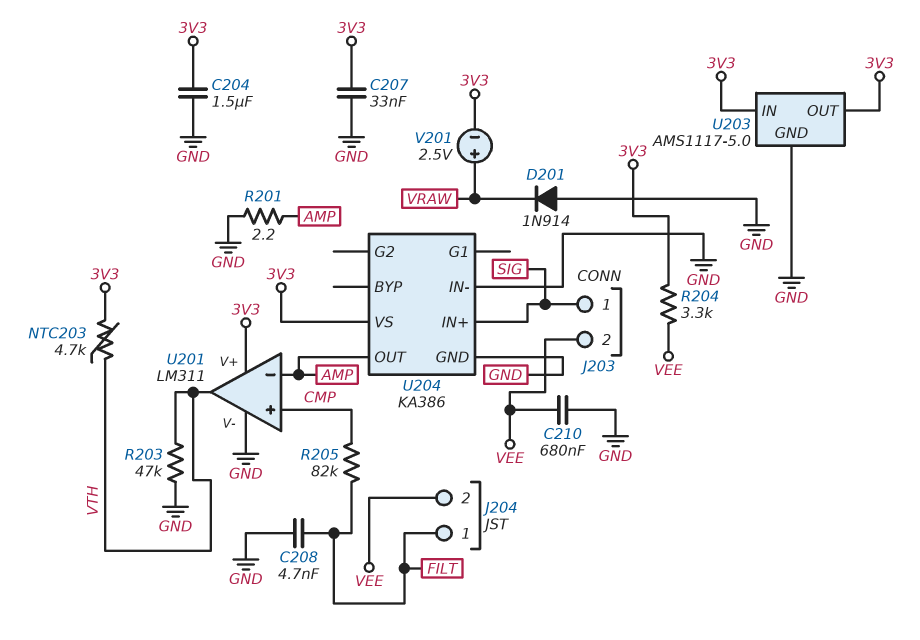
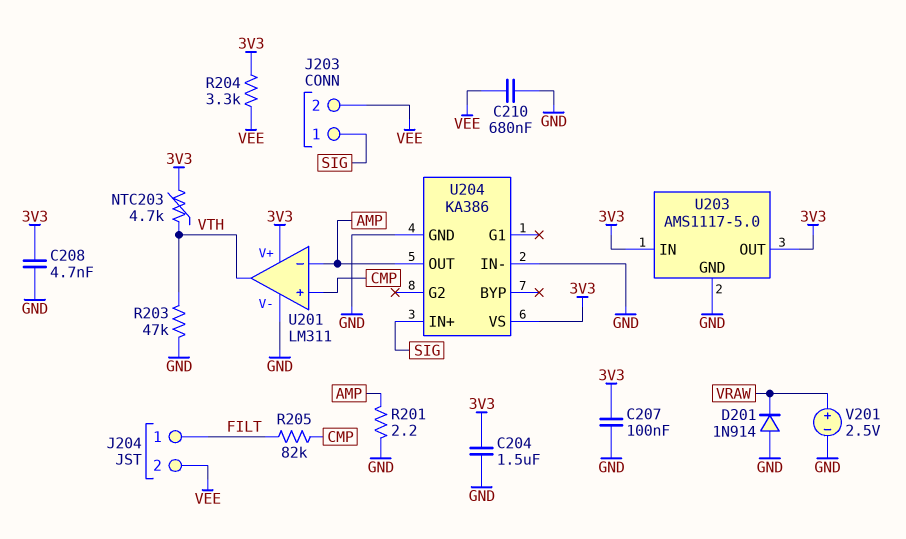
C207: 33nF (3V3, GND) -> 100nF (3V3, GND)
C208: 4.7nF (FILT, GND) -> 4.7nF (3V3, GND)
V201: 2.5V (plus VRAW, minus 3V3) -> 2.5V (plus VRAW, minus GND)

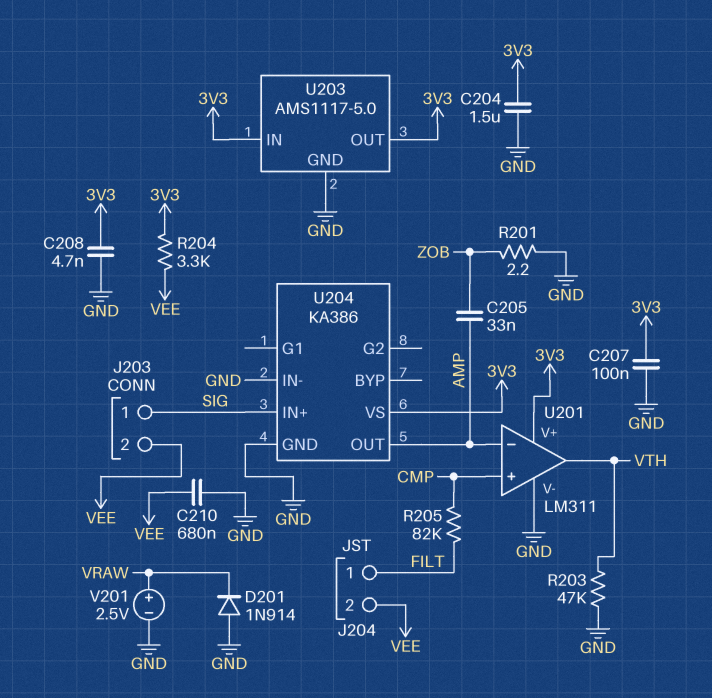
C205: none -> 33nF (AMP, ZOB)
NTC203: 4.7k (3V3, VTH) -> none
R201: 2.2 (AMP, GND) -> 2.2 (GND, ZOB)

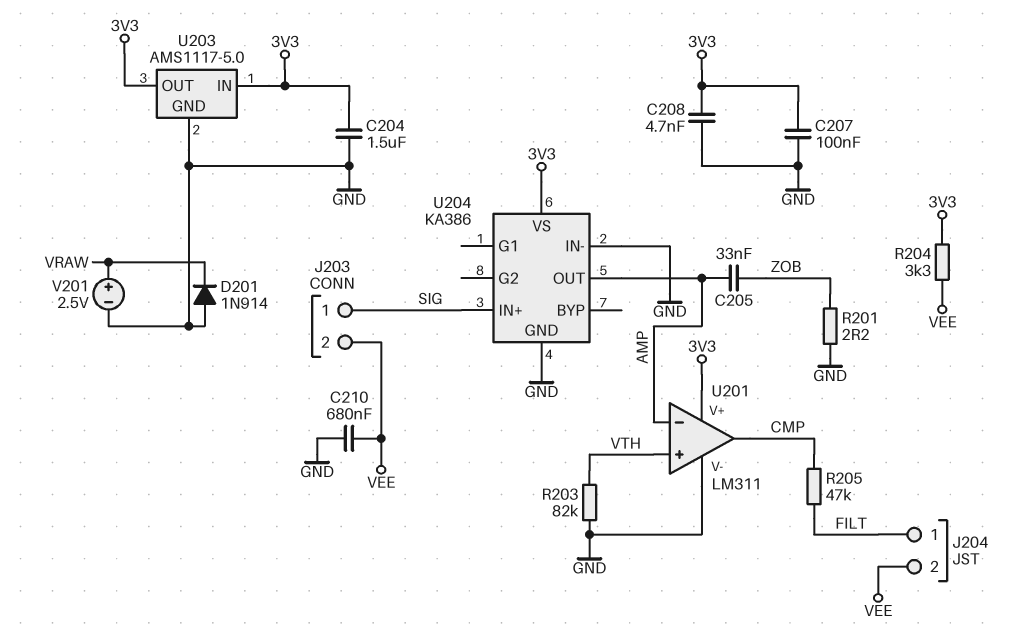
R203: 47k (GND, VTH) -> 82k (GND, VTH)
R205: 82k (CMP, FILT) -> 47k (CMP, FILT)
U201 pin in+: CMP -> VTH
U201 pin out: VTH -> CMP

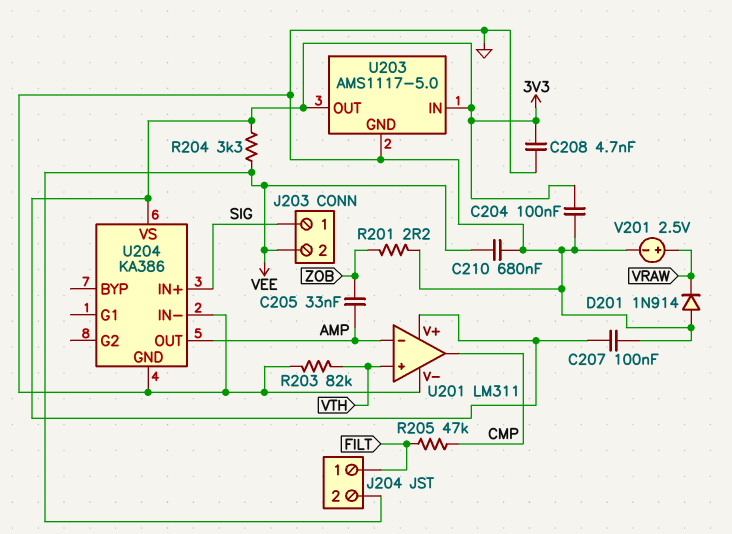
C204: 1.5uF (3V3, GND) -> 100nF (3V3, GND)

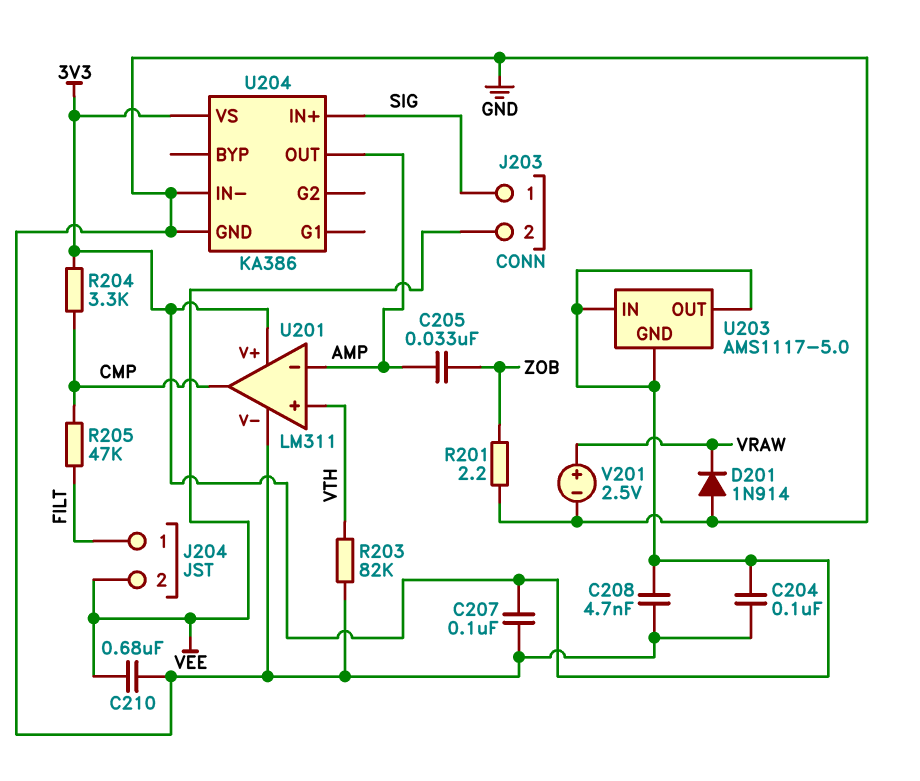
R204: 3.3k (3V3, VEE) -> 3.3k (3V3, CMP)
U203 pin GND: GND -> 3V3

